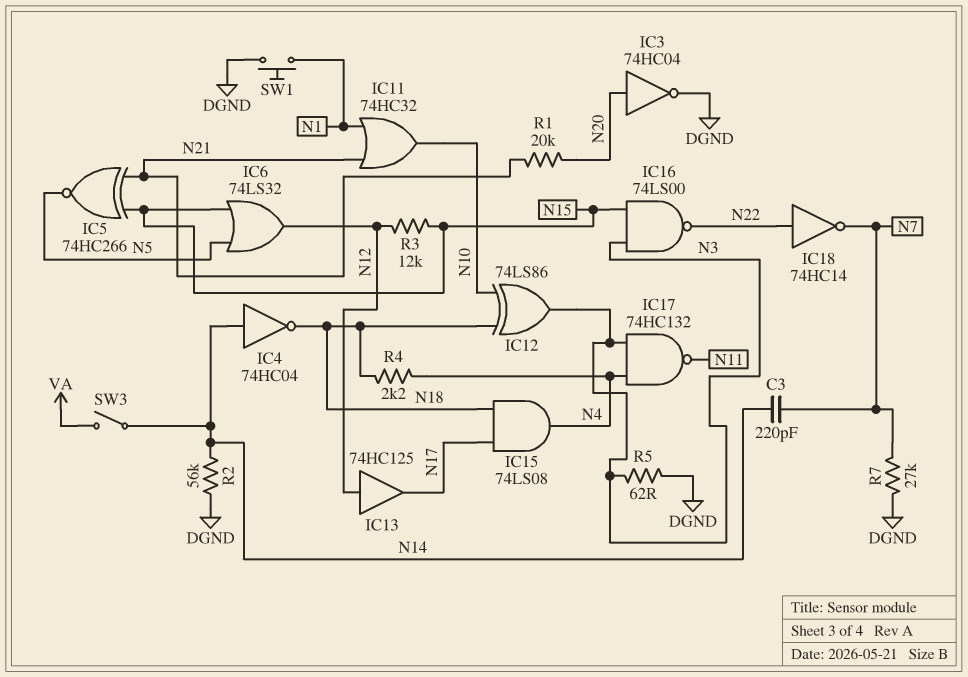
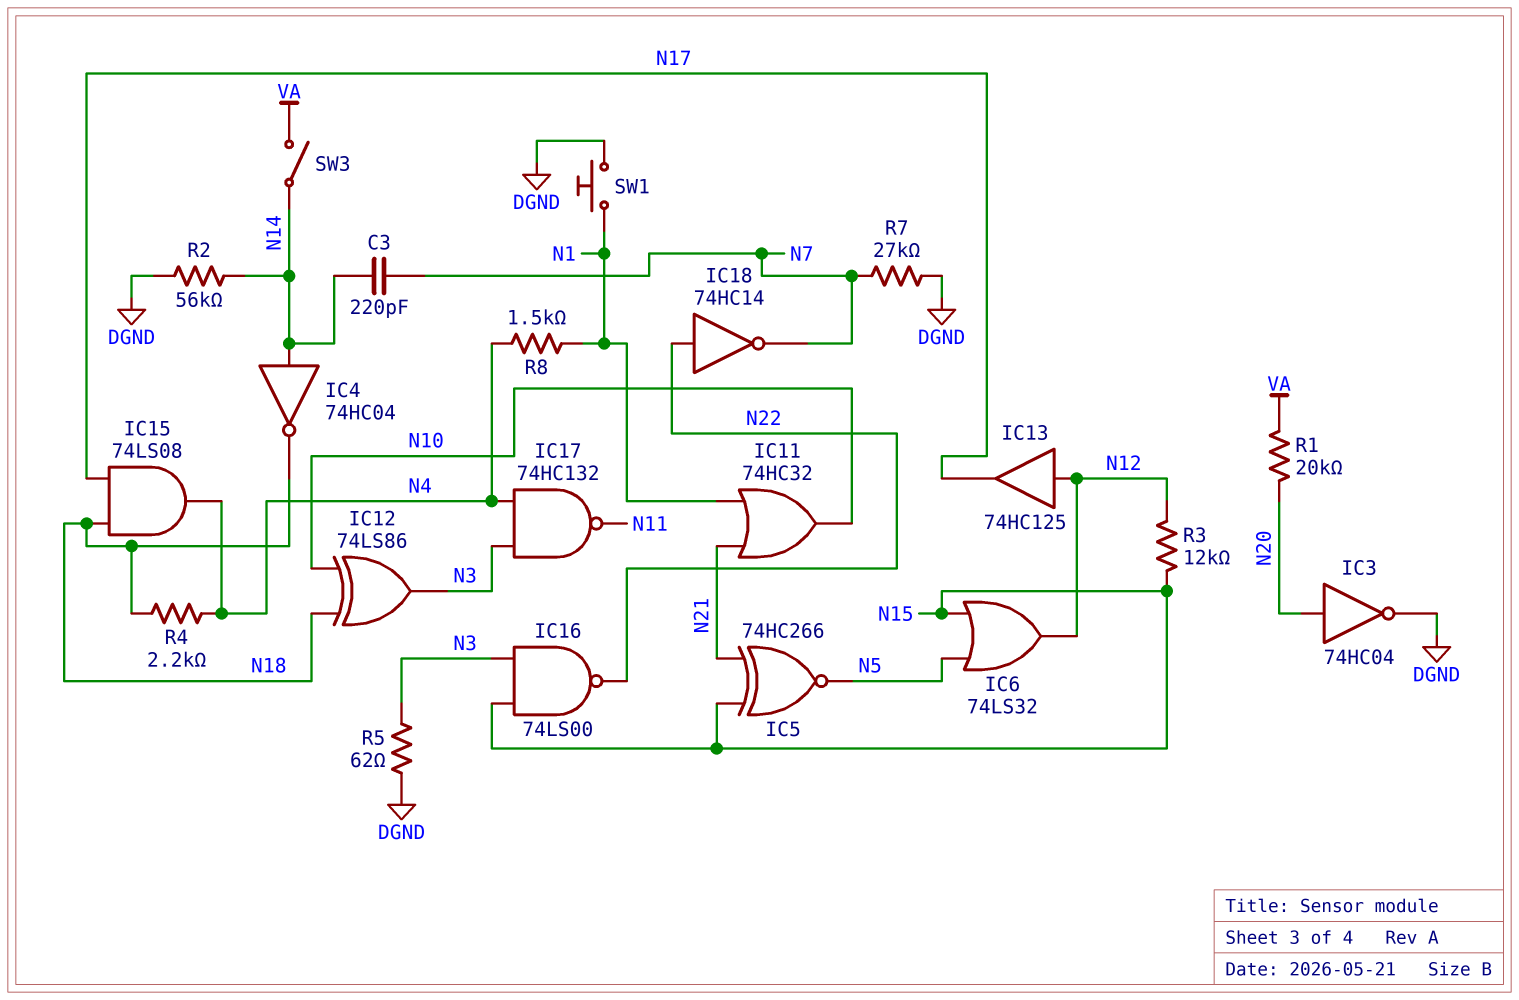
R1: 20k (N20, N21) -> 20k (N20, VA)
R8: none -> 1.5k (N1, N4)

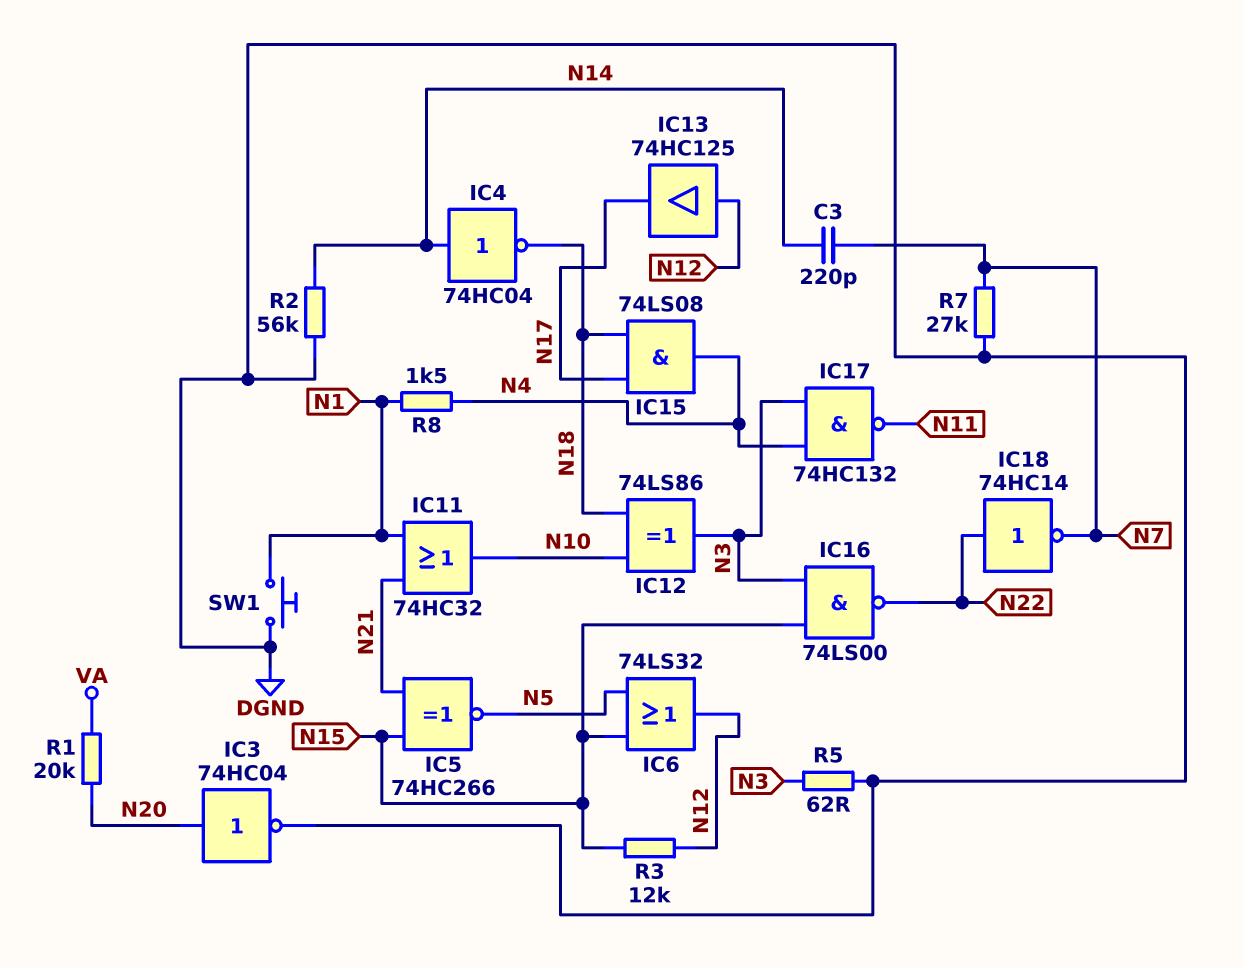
R4: 2.2k (N4, N18) -> none
SW3: switch (N14, VA) -> none

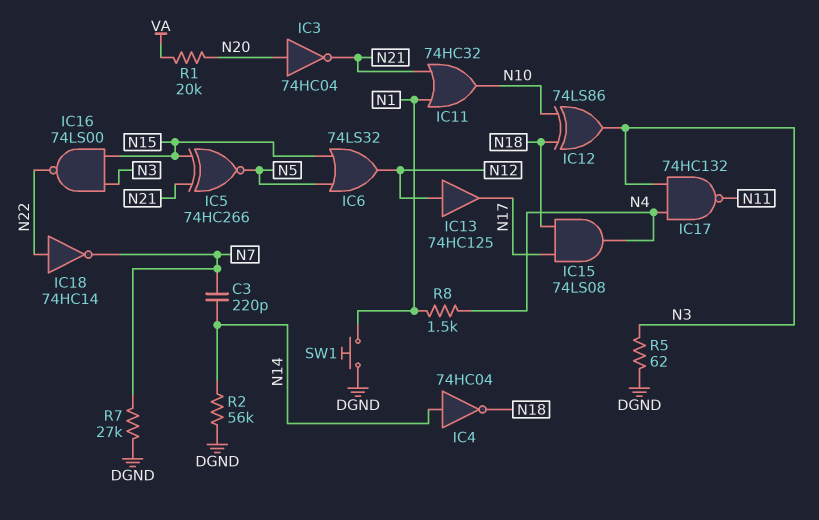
IC3: NOT 74HC04 (in N20, out DGND) -> NOT 74HC04 (in N20, out N21)
R3: 12k (N12, N15) -> none

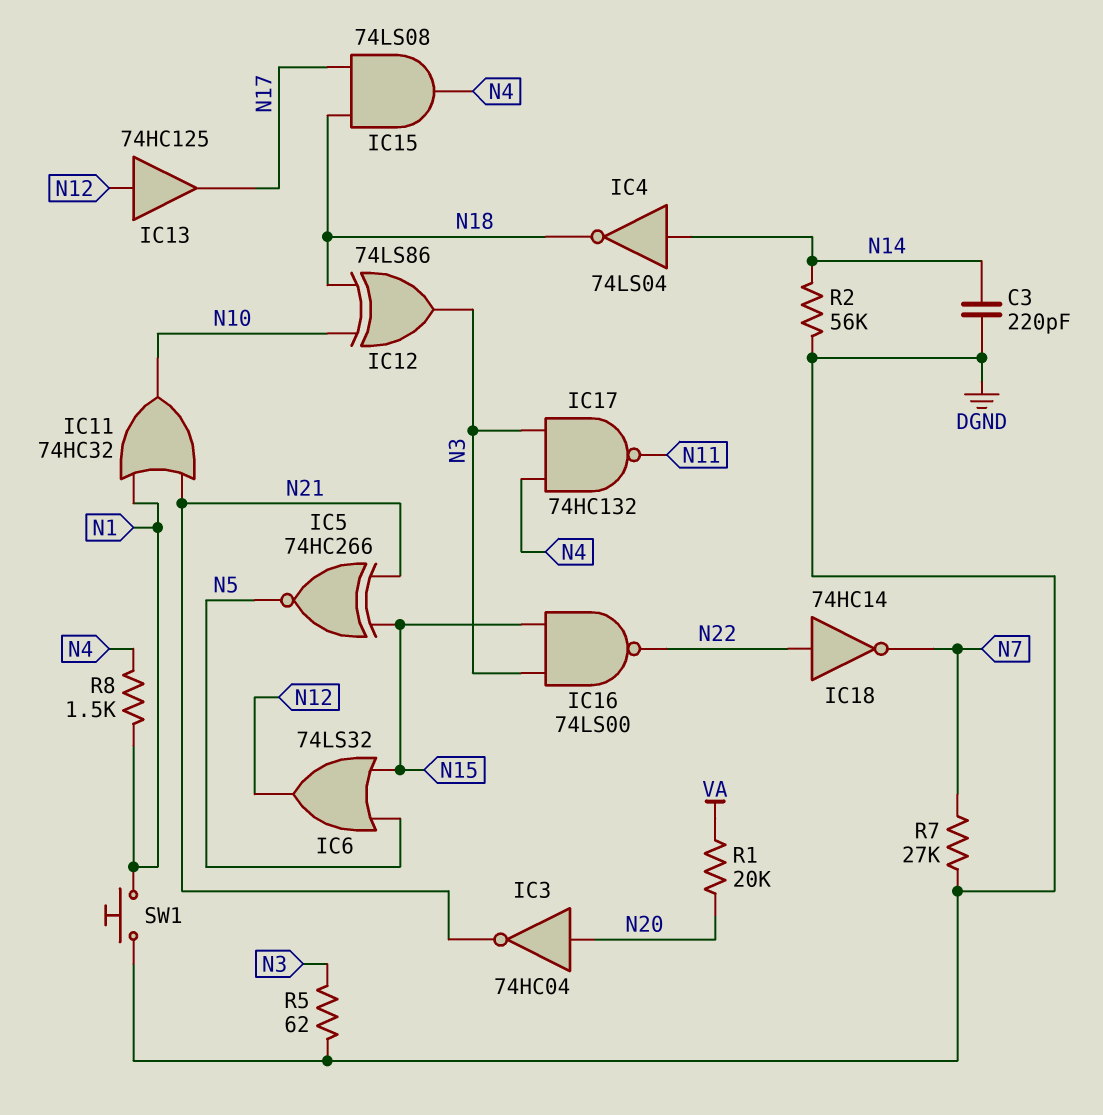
C3: 220pF (N7, N14) -> 220pF (DGND, N14)
IC4: NOT 74HC04 (in N14, out N18) -> NOT 74LS04 (in N14, out N18)

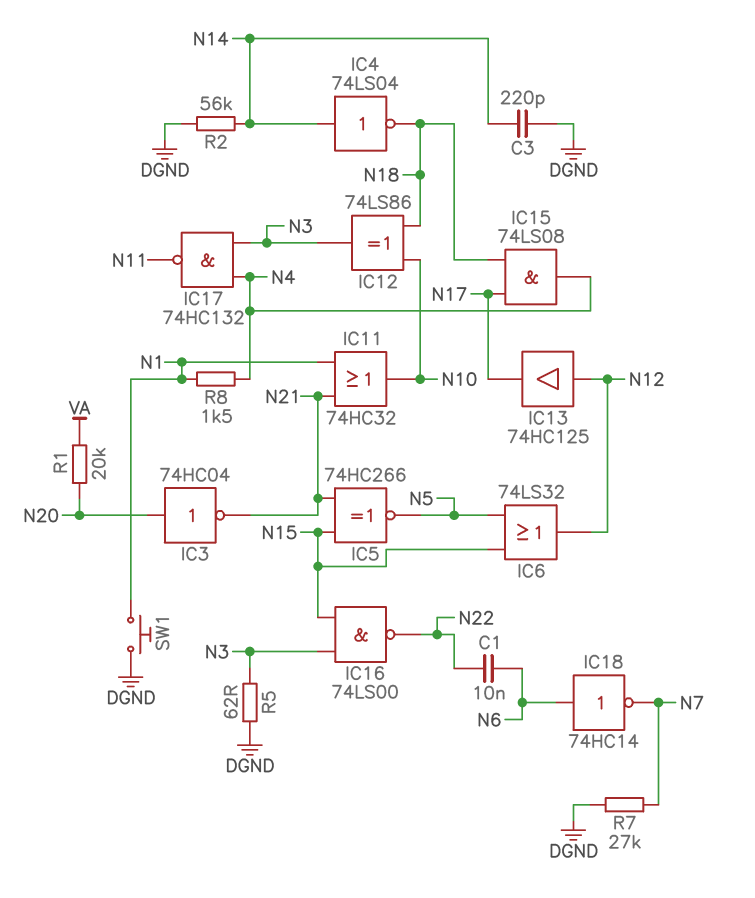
C1: none -> 10nF (N6, N22)
IC18: NOT 74HC14 (in N22, out N7) -> NOT 74HC14 (in N6, out N7)

